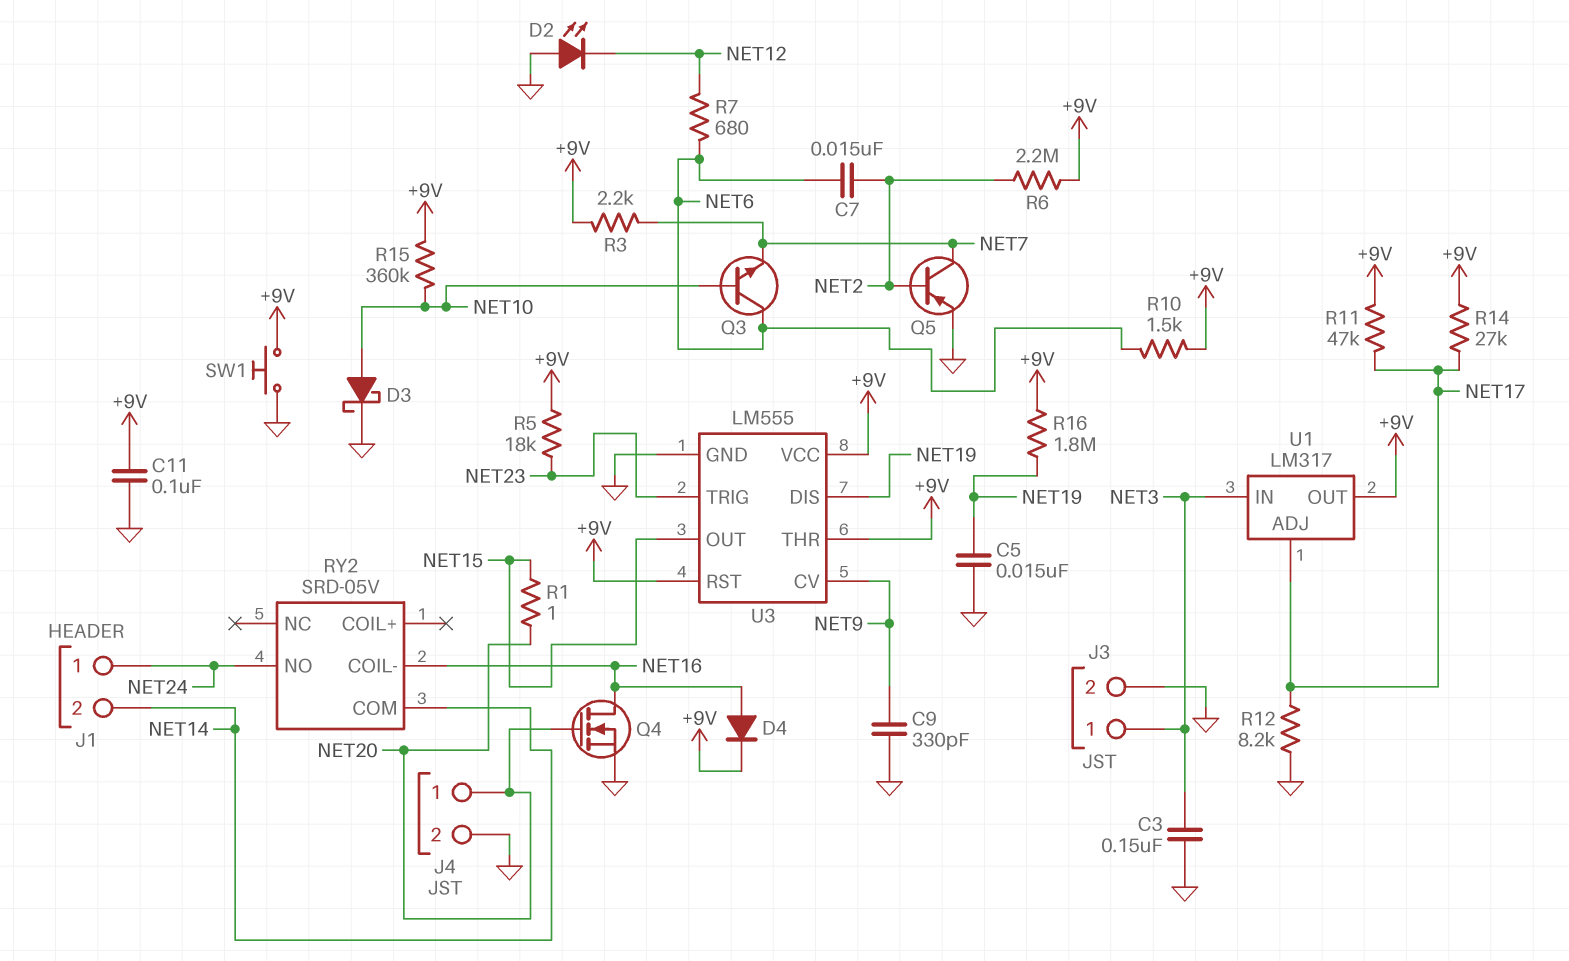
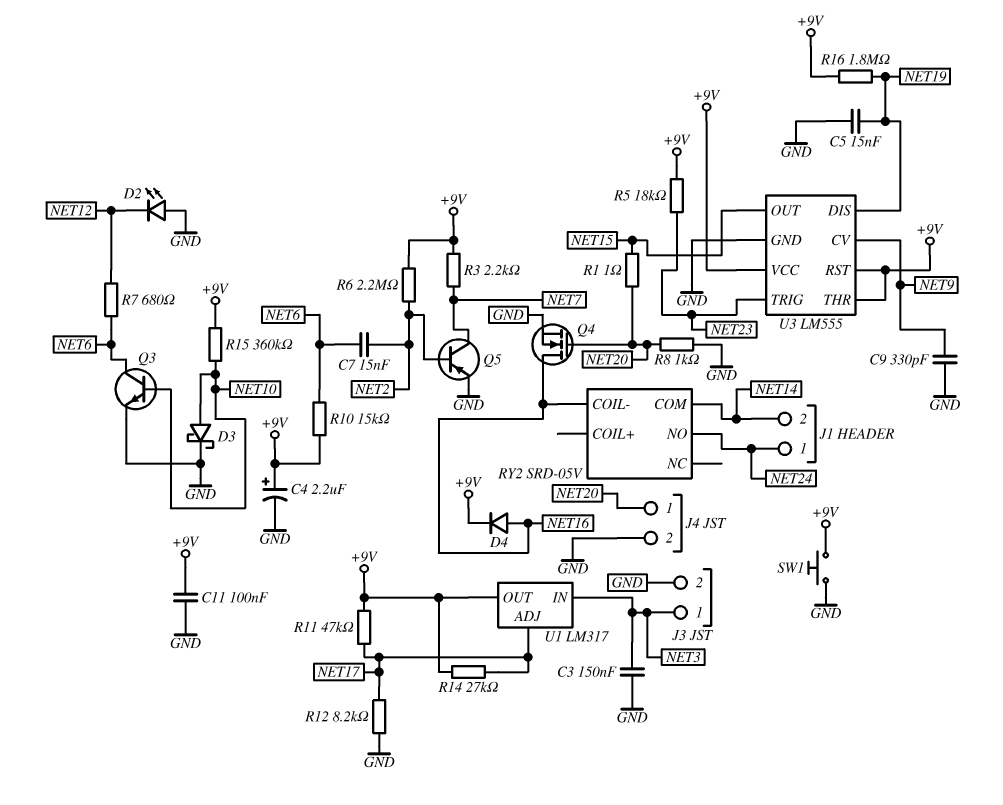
C4: none -> 2.2uF (plus +9V, minus GND)
Q3: NPN (B NET10, C NET6, E NET7) -> NPN (B NET10, C NET6, E GND)
R8: none -> 1k (GND, NET20)
R10: 1.5k (+9V, NET6) -> 15k (+9V, NET6)

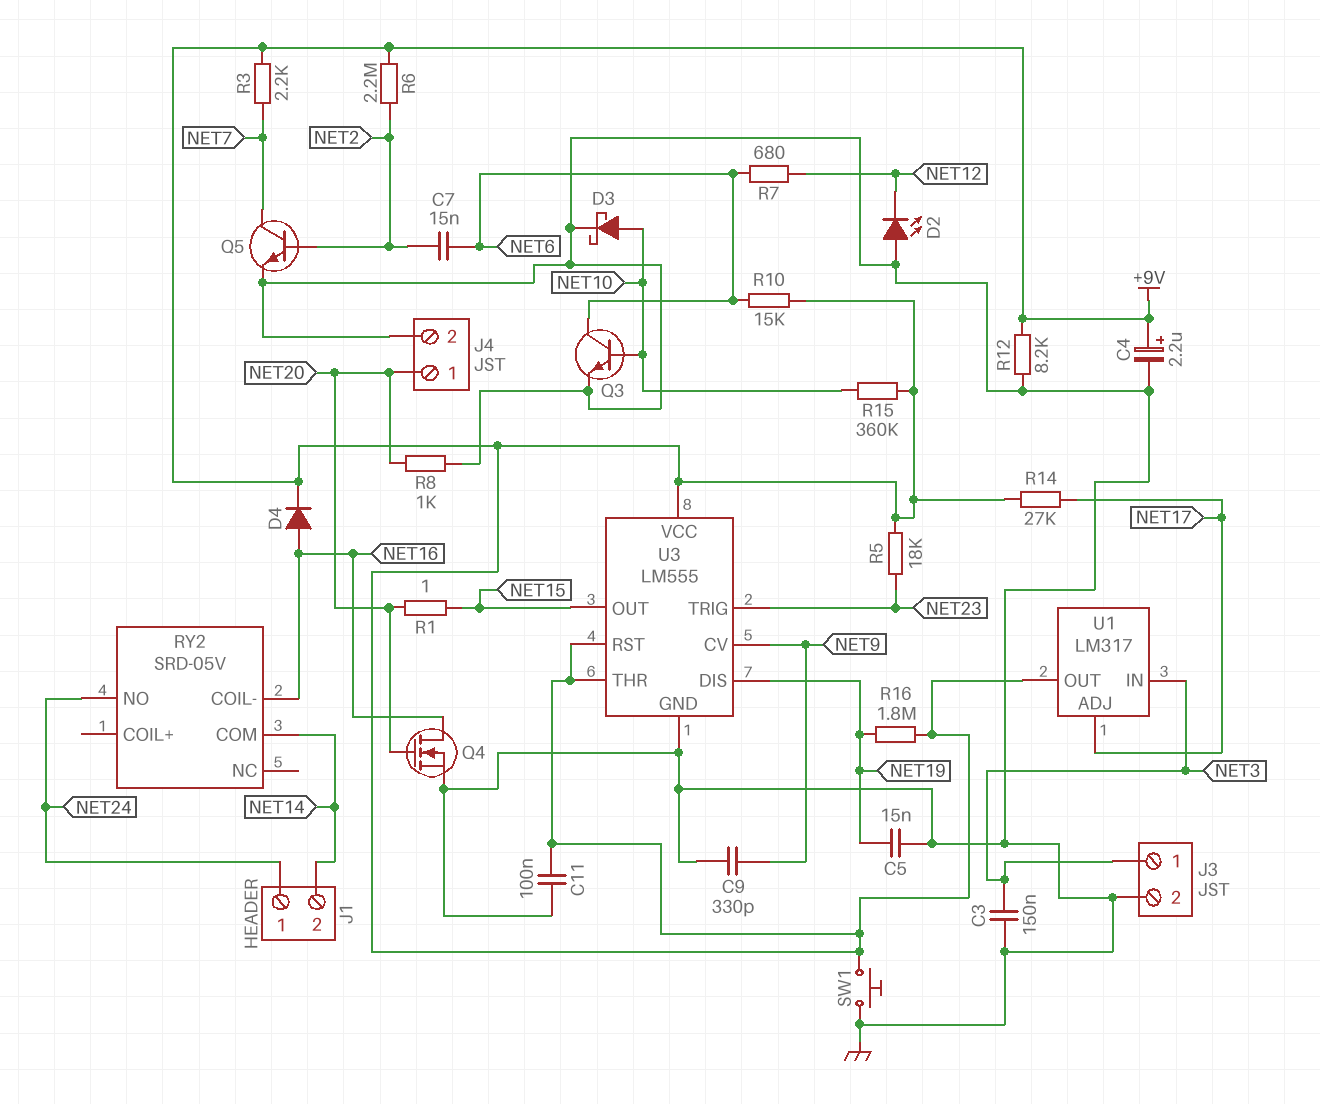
Q5: PNP (B NET2, C NET7, E GND) -> NPN (B NET2, C NET7, E GND)
R11: 47k (+9V, NET17) -> none
R12: 8.2k (GND, NET17) -> 8.2k (+9V, GND)

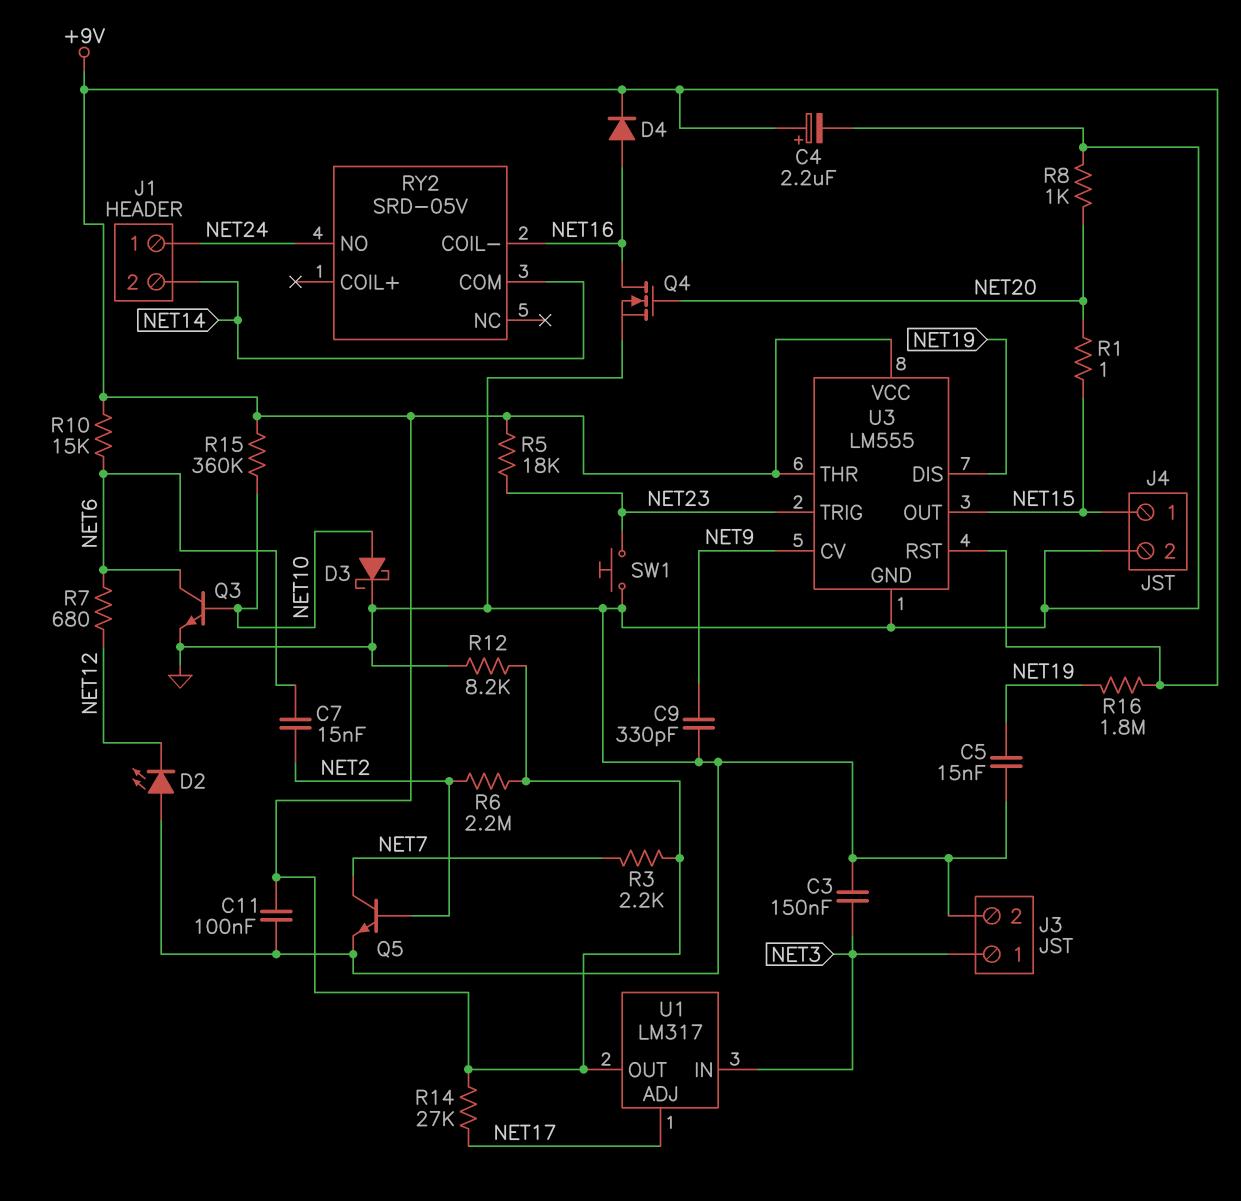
J4 pin 1: NET20 -> NET15
SW1: button (+9V, GND) -> button (GND, NET23)

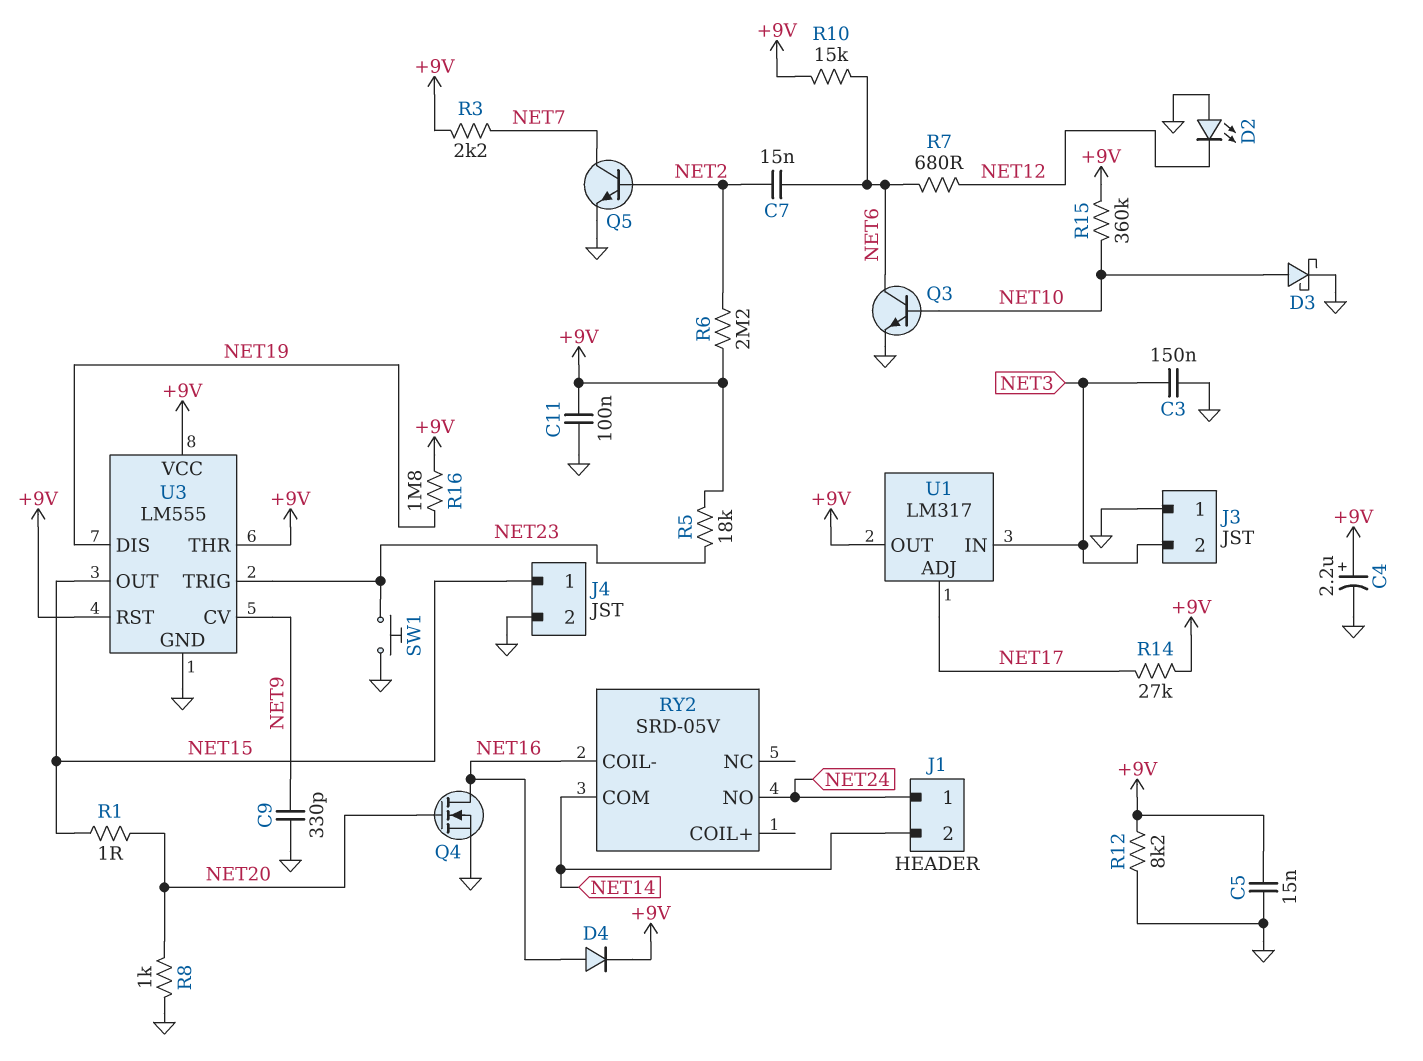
C5: 15nF (GND, NET19) -> 15nF (+9V, GND)
J3 pin 1: NET3 -> GND
J3 pin 2: GND -> NET3

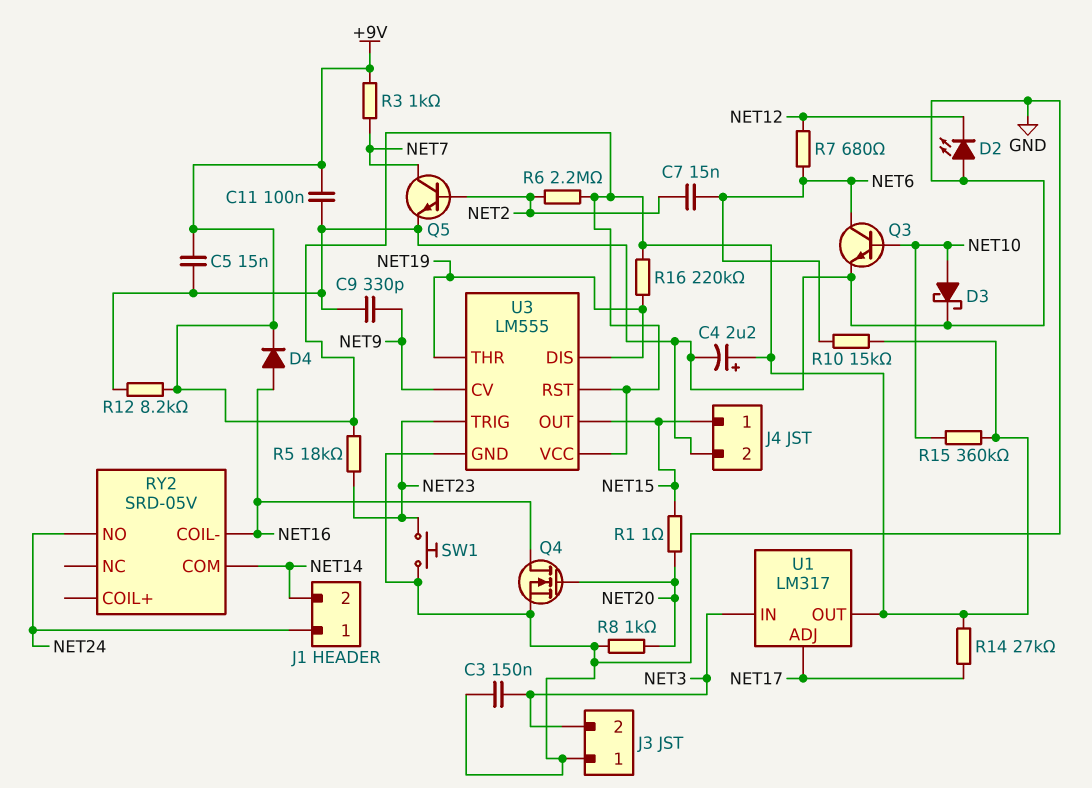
R3: 2.2k (+9V, NET7) -> 1k (+9V, NET7)
R16: 1.8M (+9V, NET19) -> 220k (+9V, NET19)
U3 pin THR: +9V -> NET19

